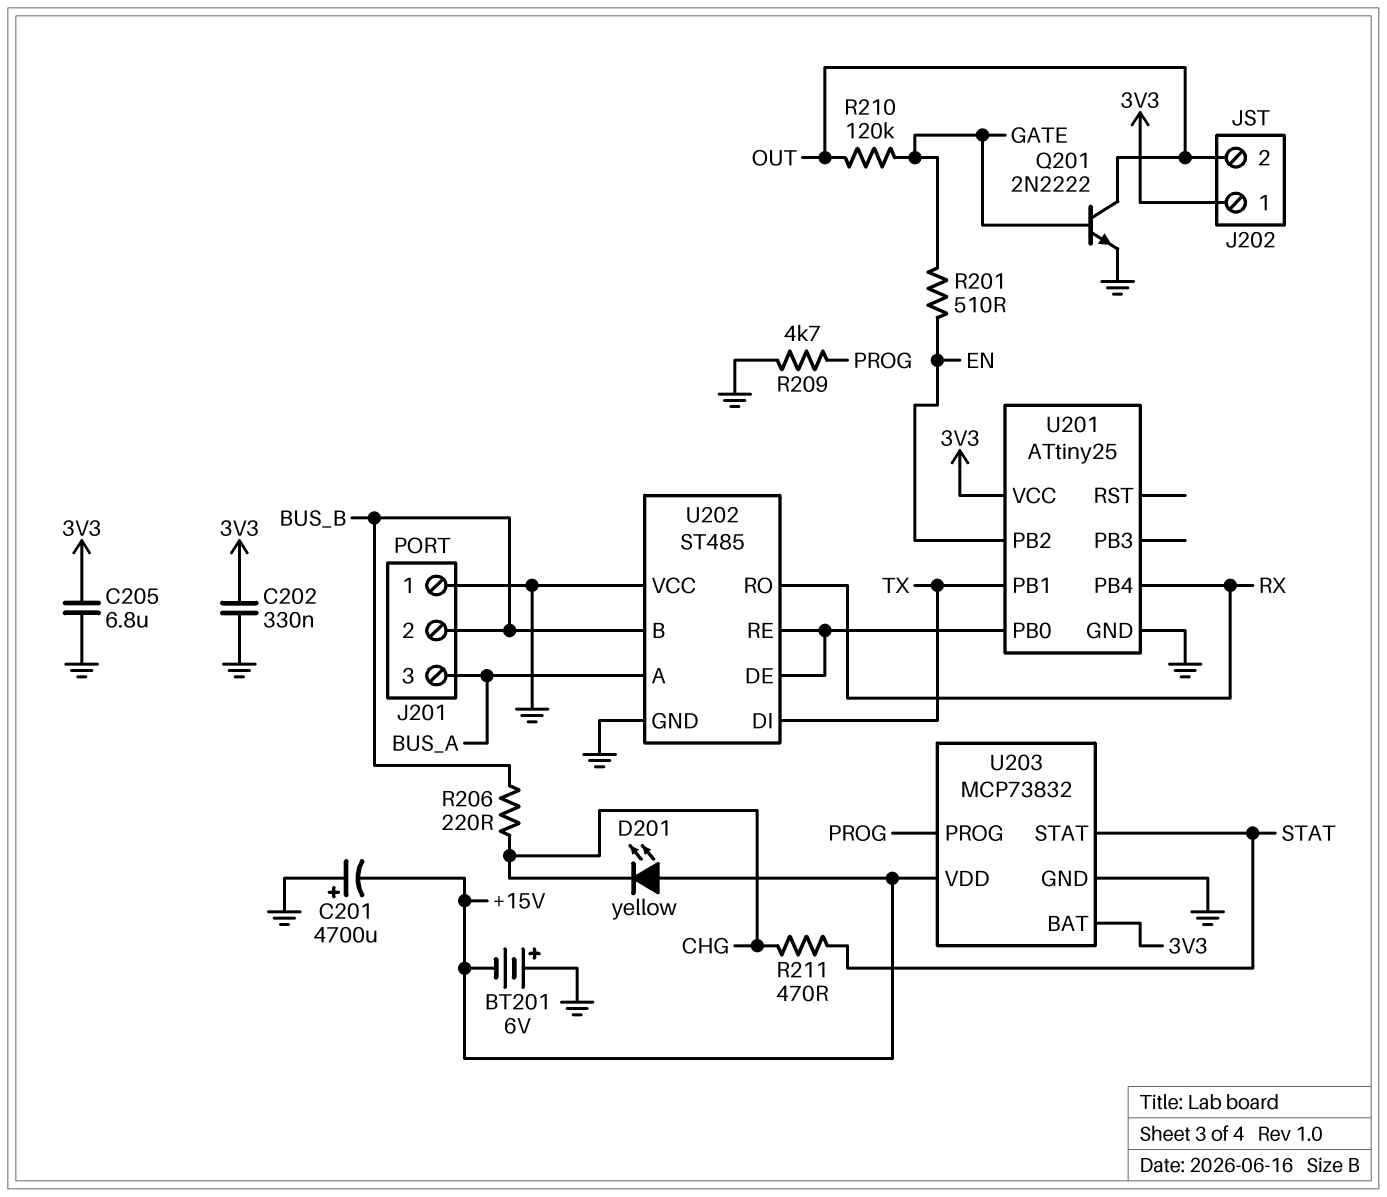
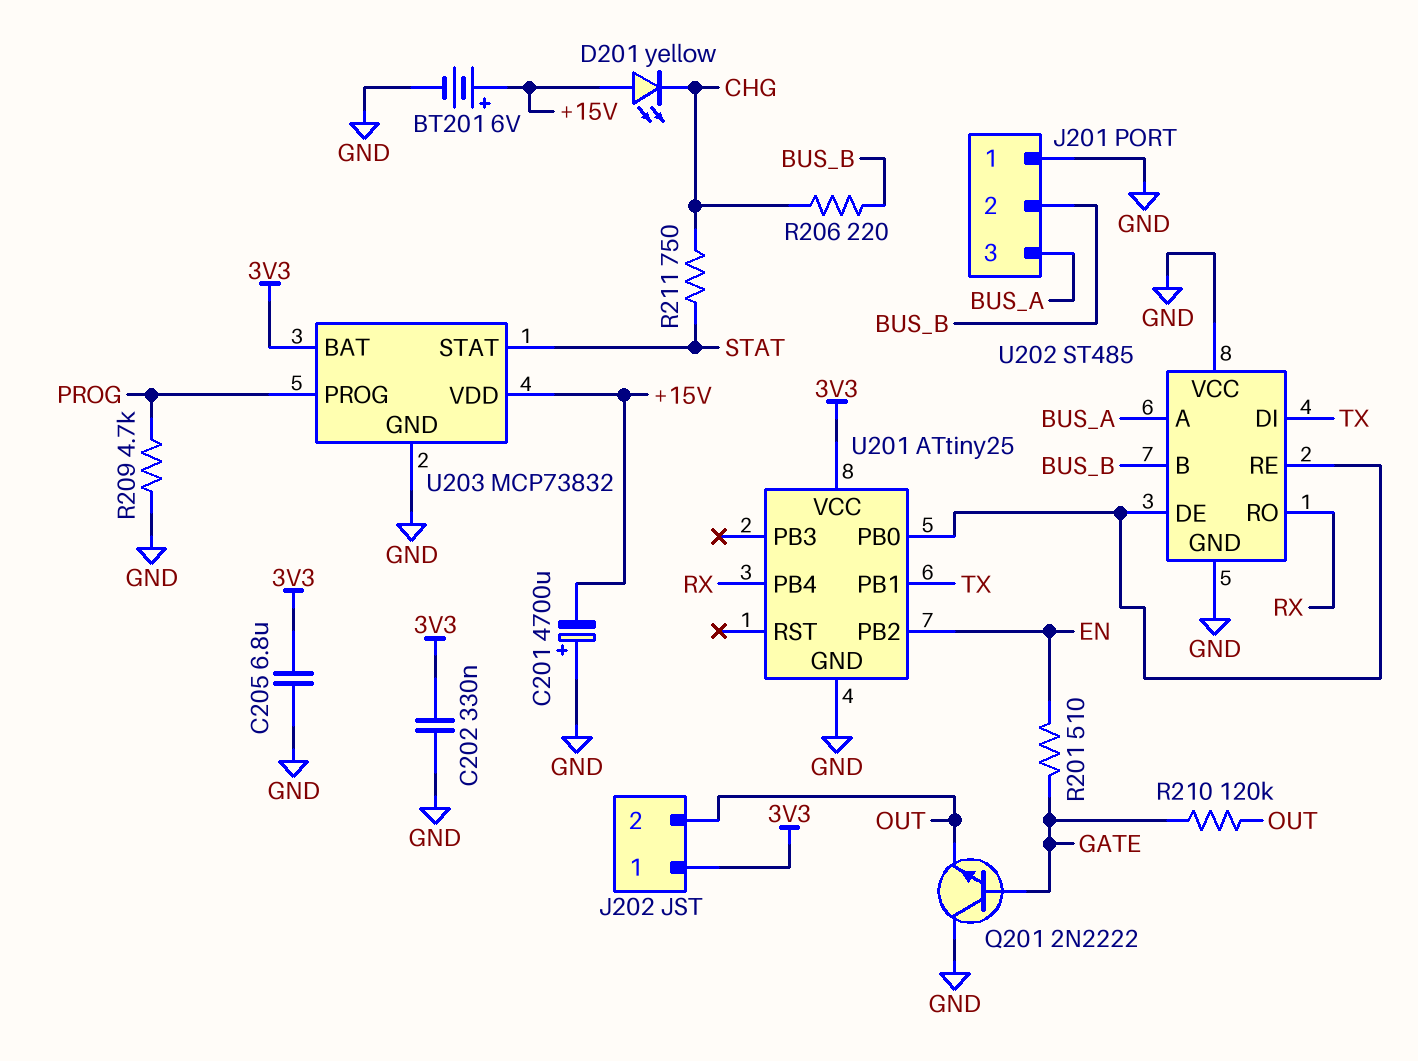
BT201: 6V (plus GND, minus +15V) -> 6V (plus +15V, minus GND)
Q201: NPN 2N2222 (B GATE, C OUT, E GND) -> NPN 2N2222 (B GATE, C GND, E OUT)
R211: 470 (CHG, STAT) -> 750 (CHG, STAT)

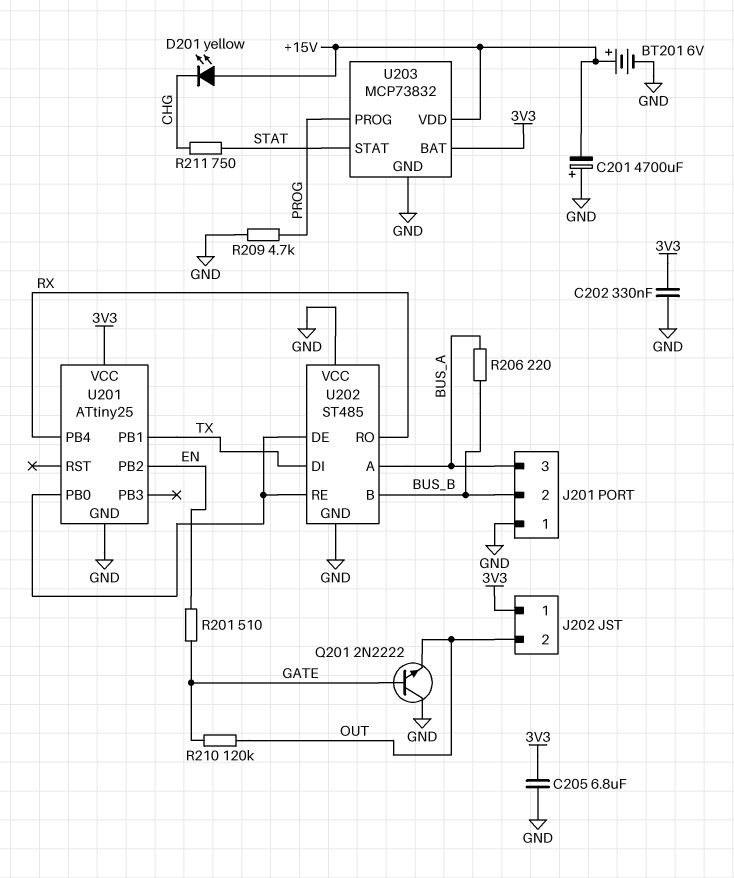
R206: 220 (BUS_B, CHG) -> 220 (BUS_A, BUS_B)

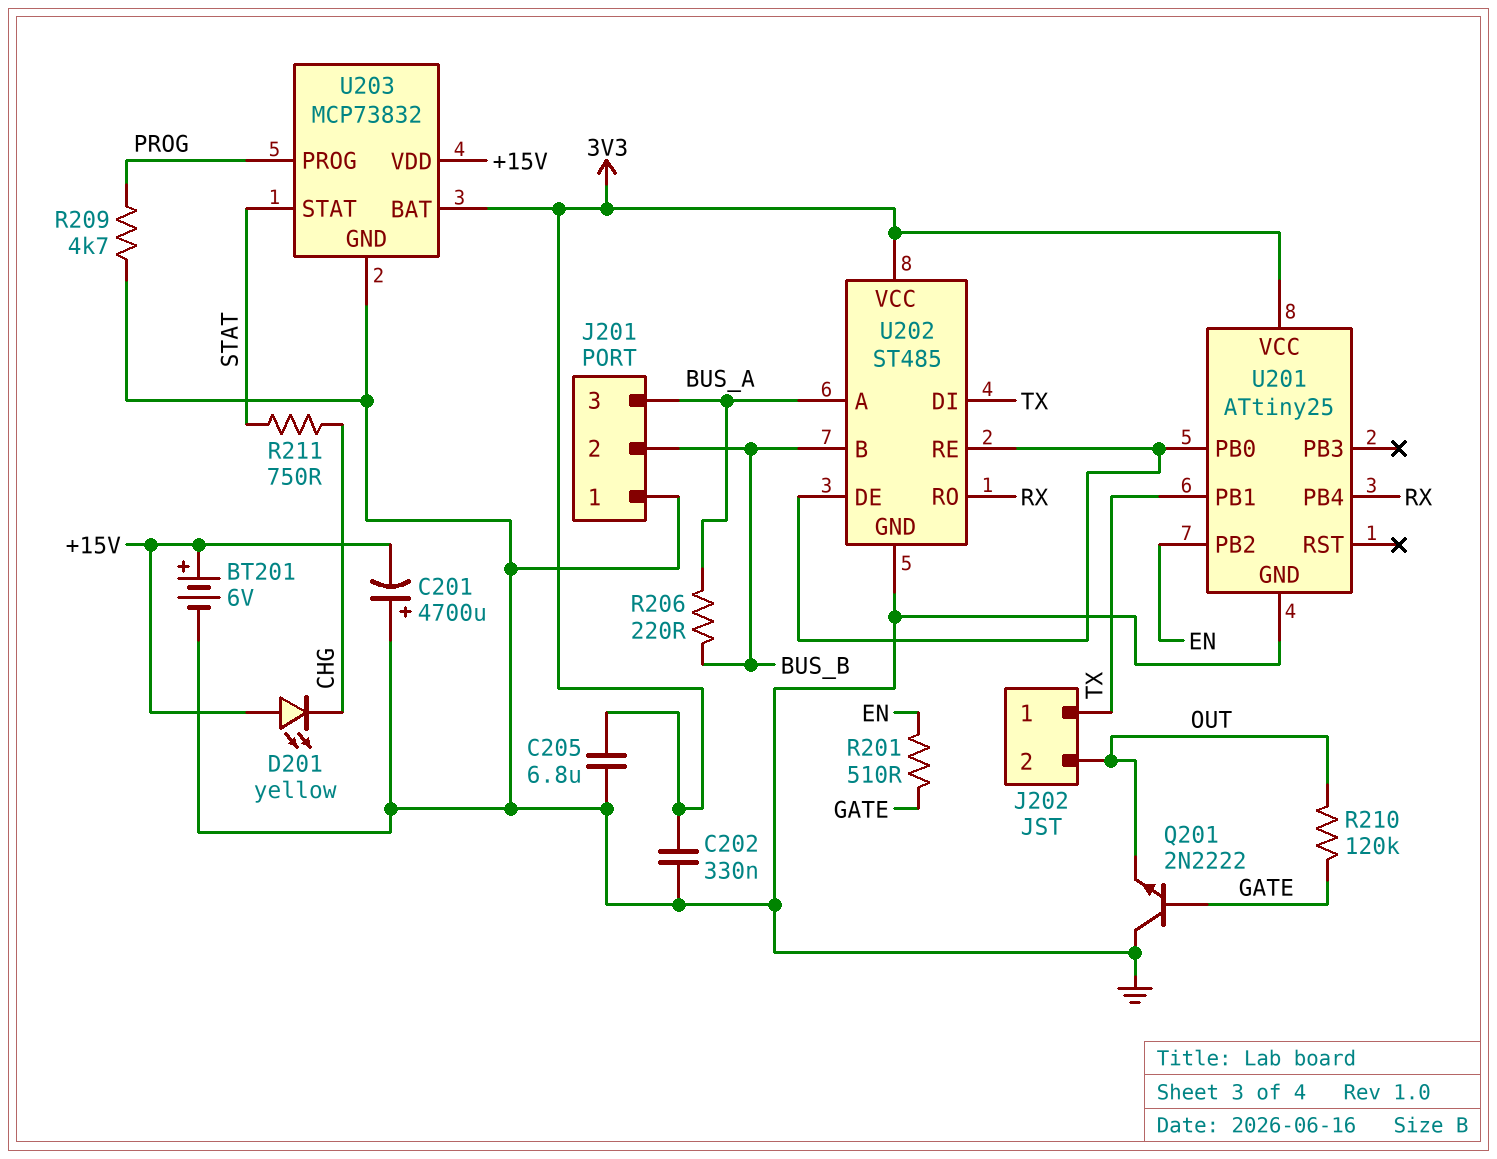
J202 pin 1: 3V3 -> TX
U202 pin VCC: GND -> 3V3

